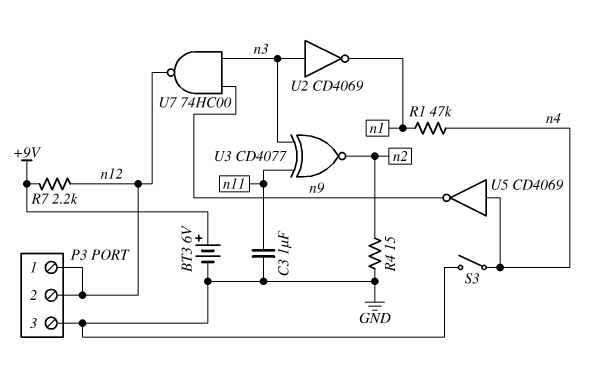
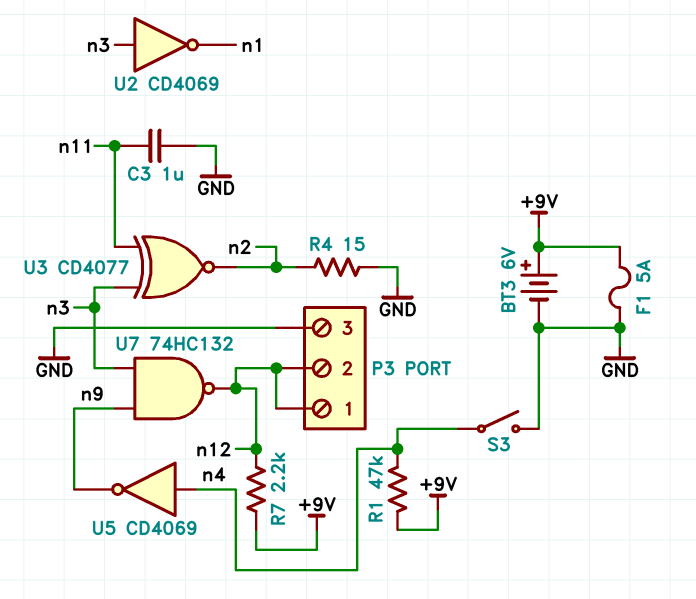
F1: none -> 5A (+9V, GND)
R1: 47k (n1, n4) -> 47k (+9V, n4)
U7: NAND 74HC00 (in n3, in n9, out n12) -> NAND 74HC132 (in n3, in n9, out n12)

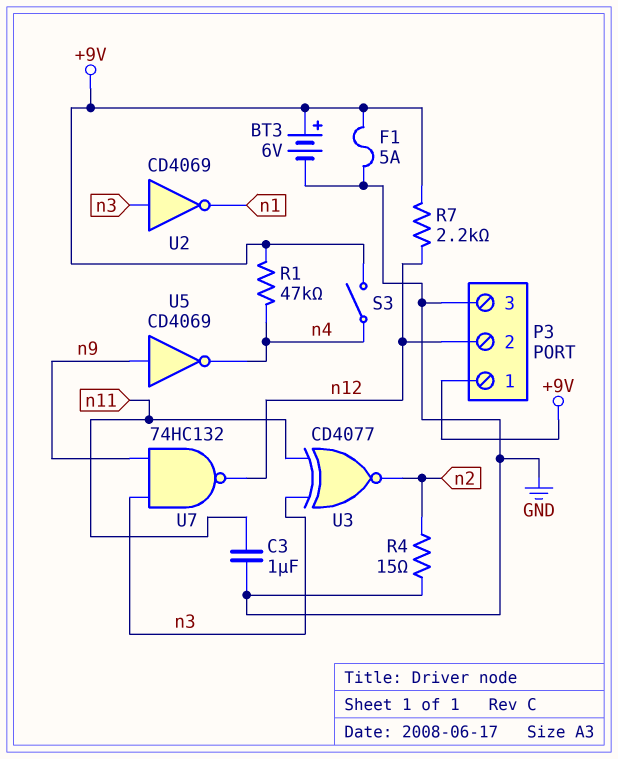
P3 pin 1: n12 -> +9V
S3: switch (GND, n4) -> switch (+9V, n4)
U5: NOT CD4069 (in n4, out n9) -> NOT CD4069 (in n9, out n4)

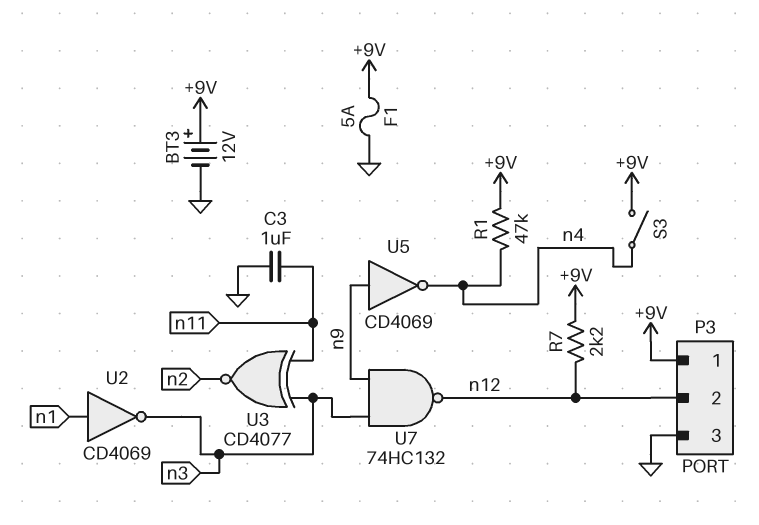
BT3: 6V (plus +9V, minus GND) -> 12V (plus +9V, minus GND)
R4: 15 (GND, n2) -> none
U2: NOT CD4069 (in n3, out n1) -> NOT CD4069 (in n1, out n3)

